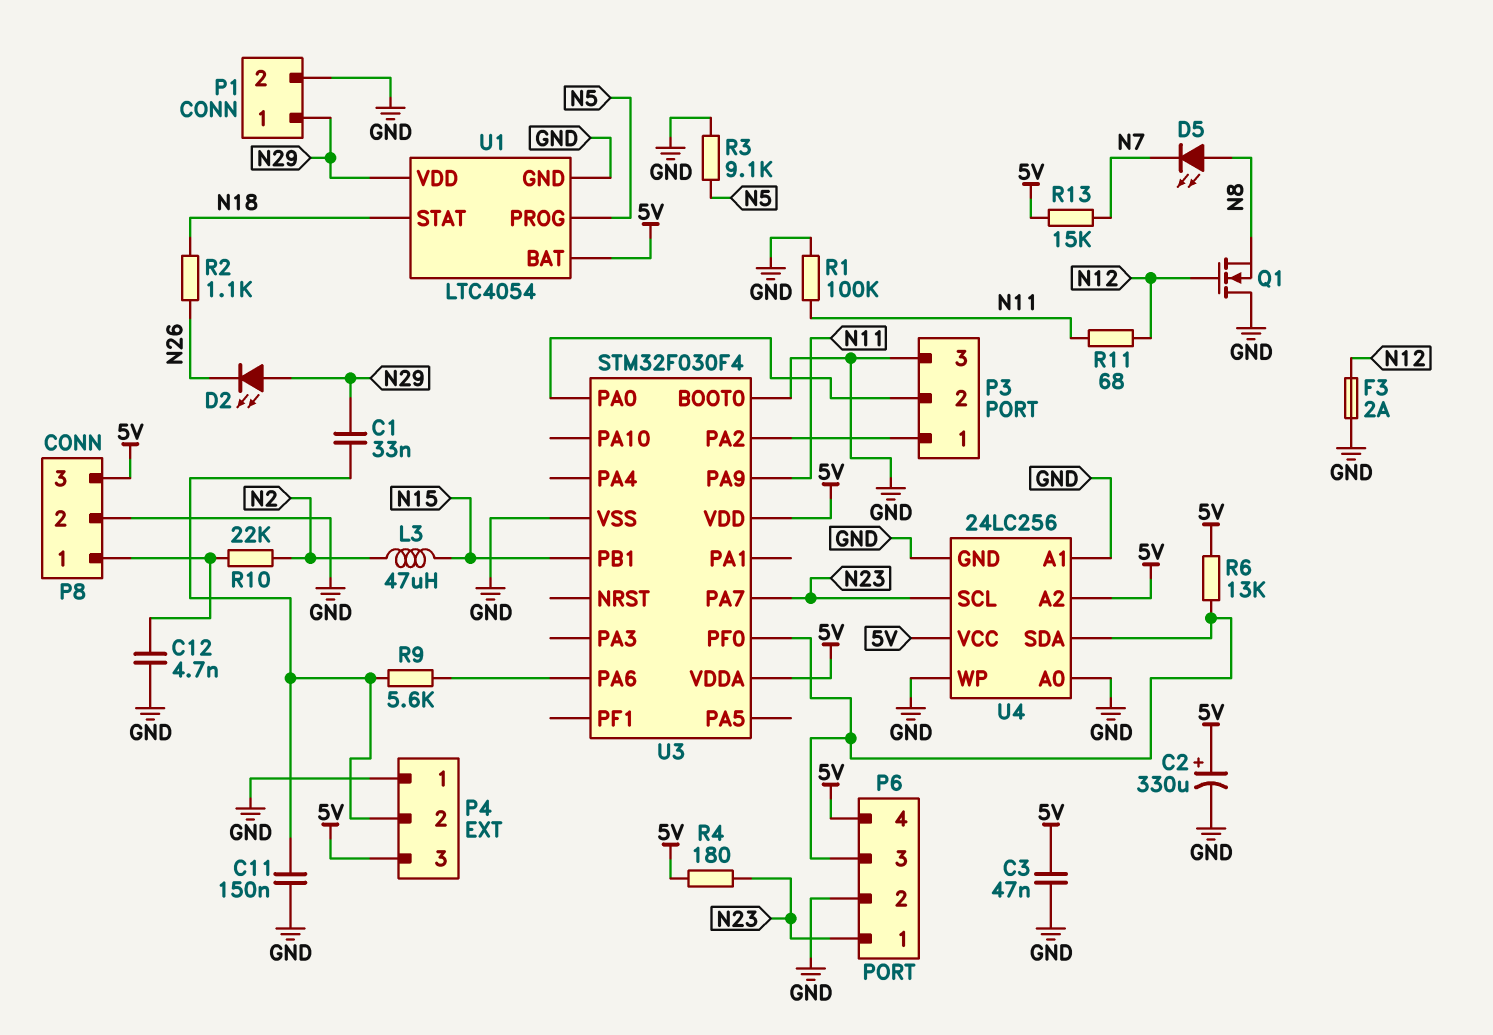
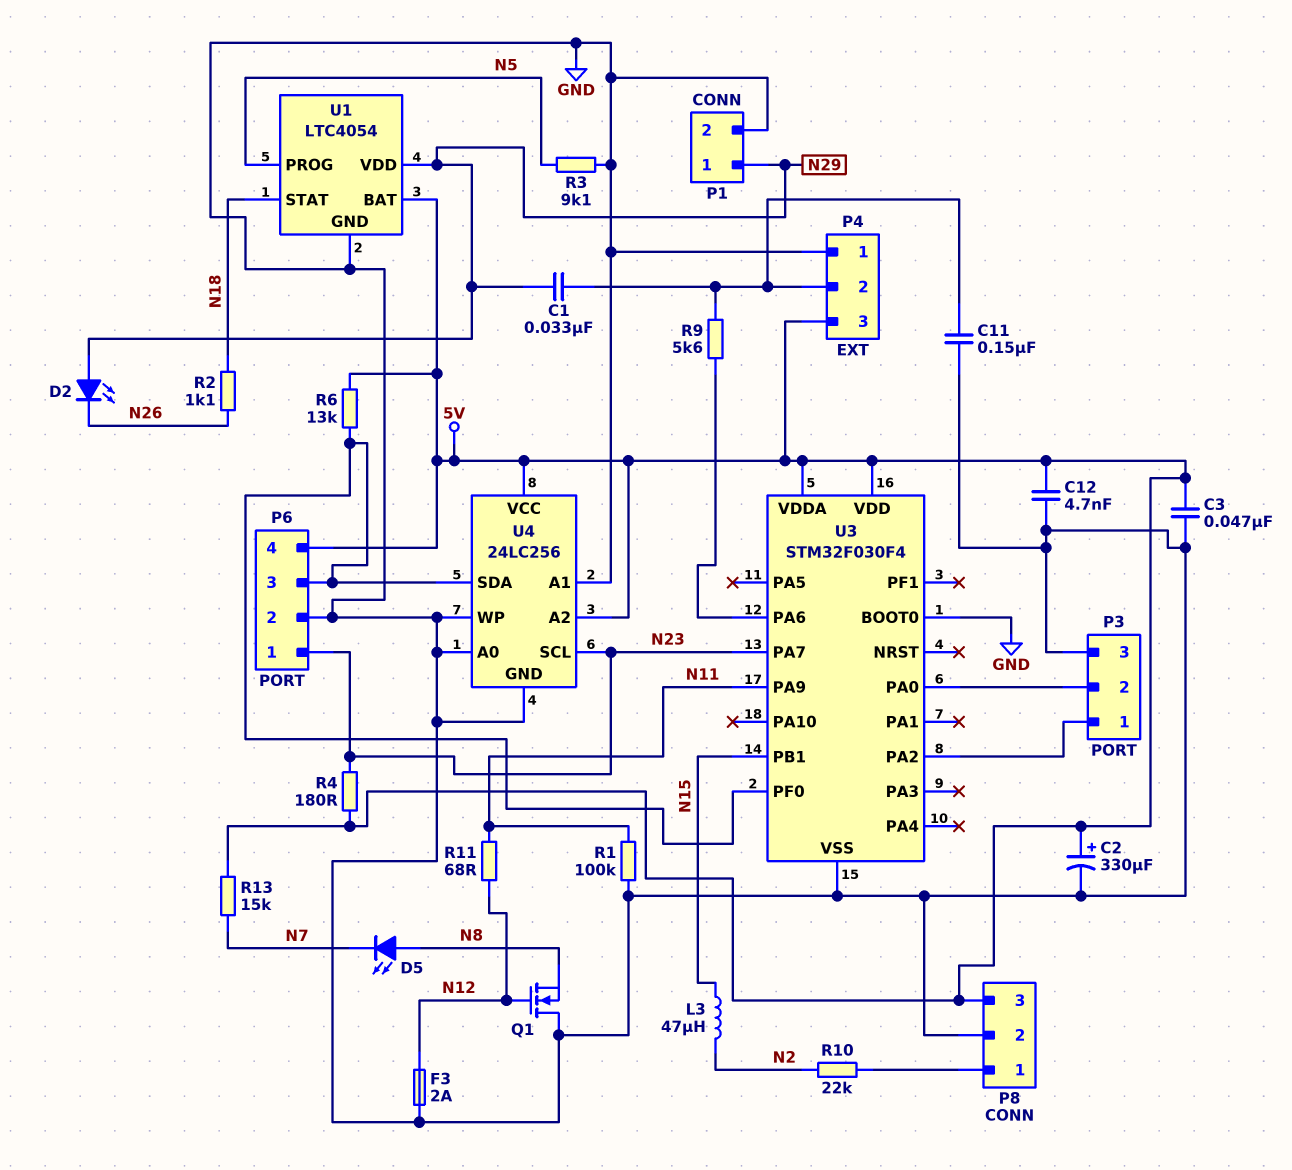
C12: 4.7nF (GND, P8/1) -> 4.7nF (5V, GND)

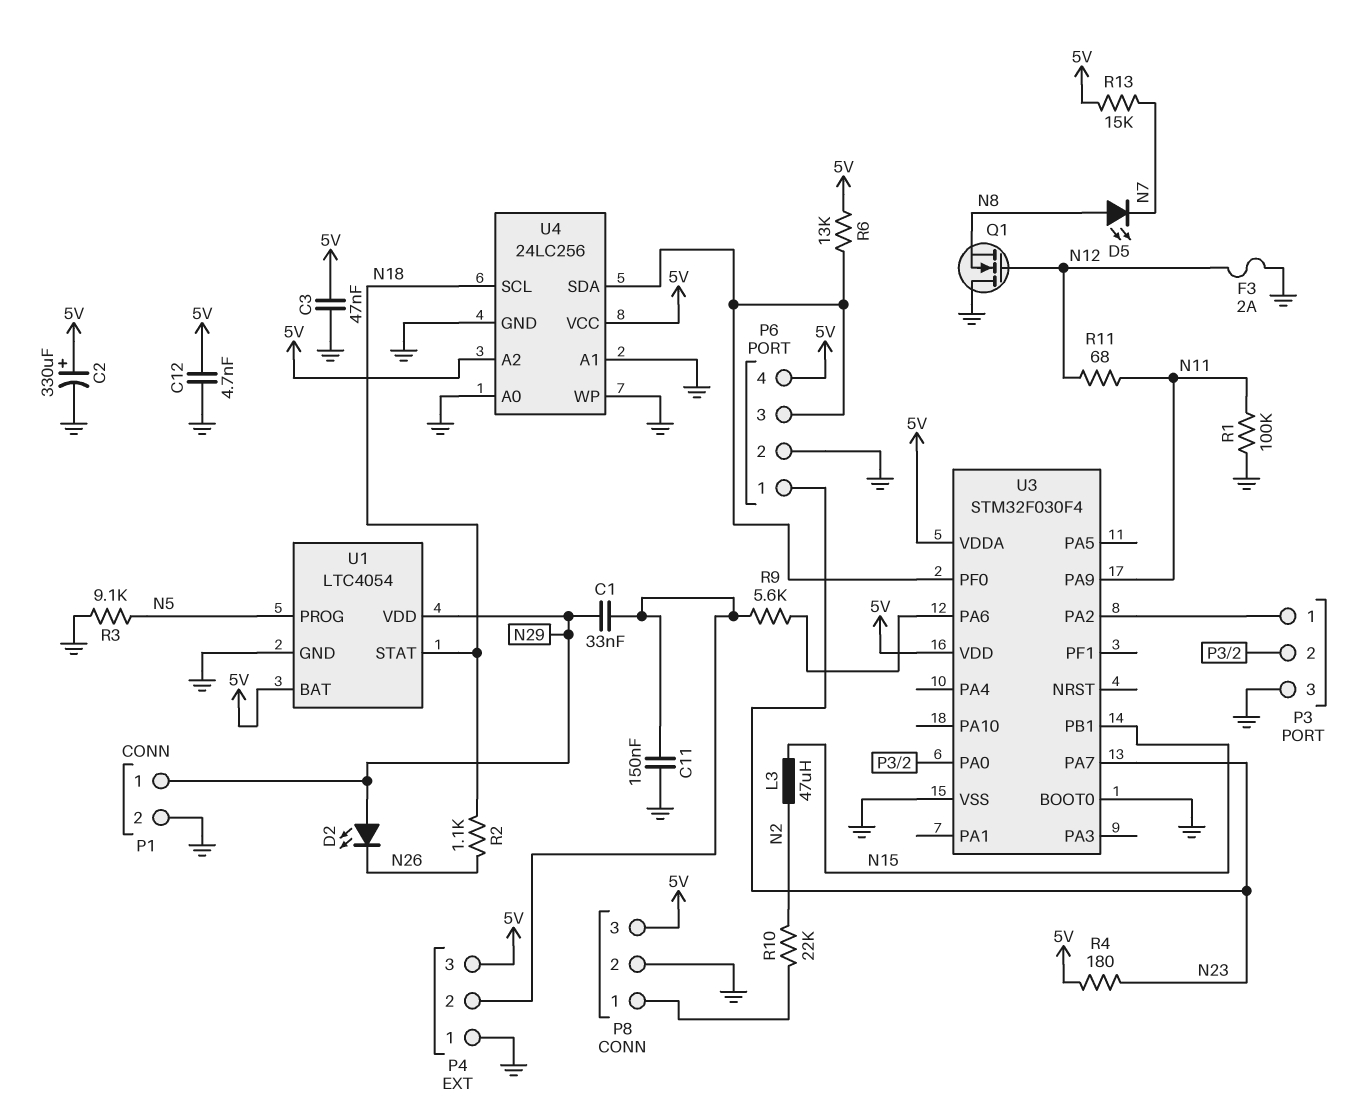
U4 pin SCL: N23 -> N18

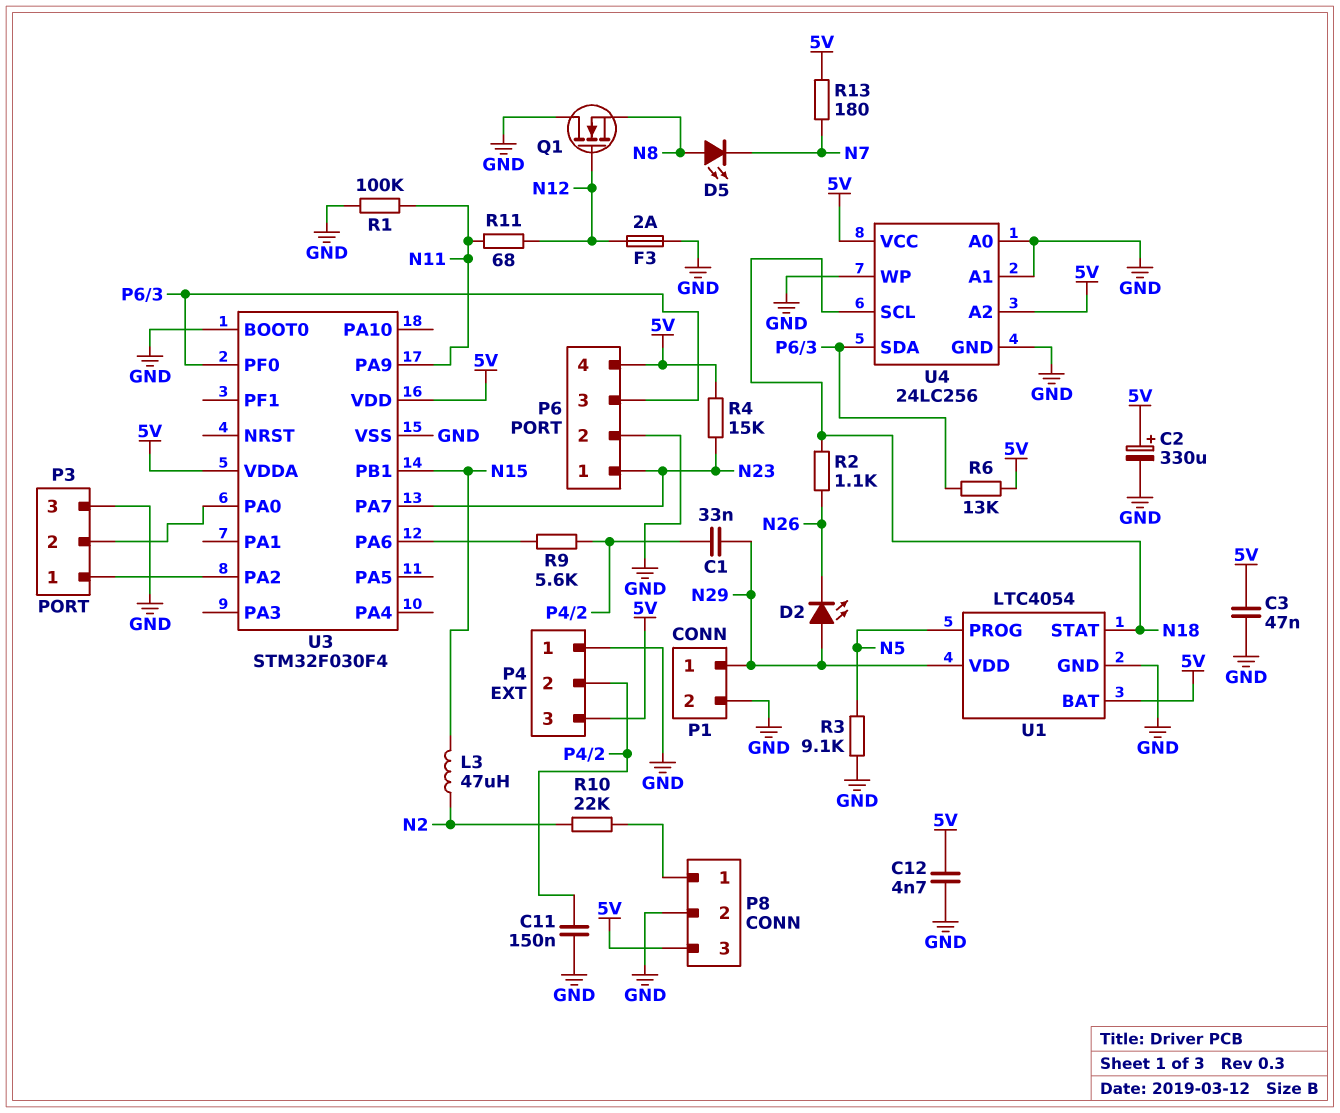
R4: 180 (5V, N23) -> 15k (5V, N23)
R13: 15k (5V, N7) -> 180 (5V, N7)

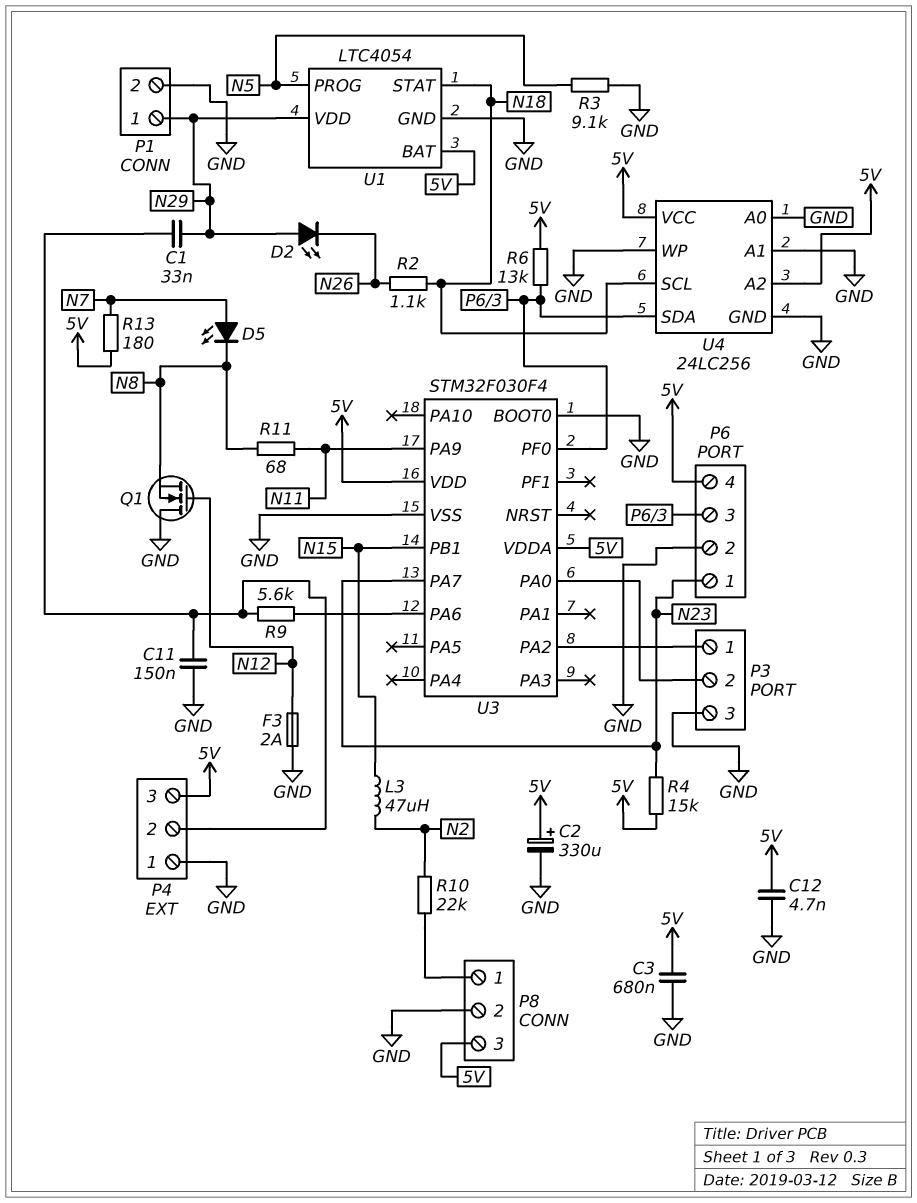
C3: 47nF (5V, GND) -> 680nF (5V, GND)
D5: LED (A N8, K N7) -> LED (A N7, K N8)
R1: 100k (GND, N11) -> none
R11: 68 (N11, N12) -> 68 (N8, N11)

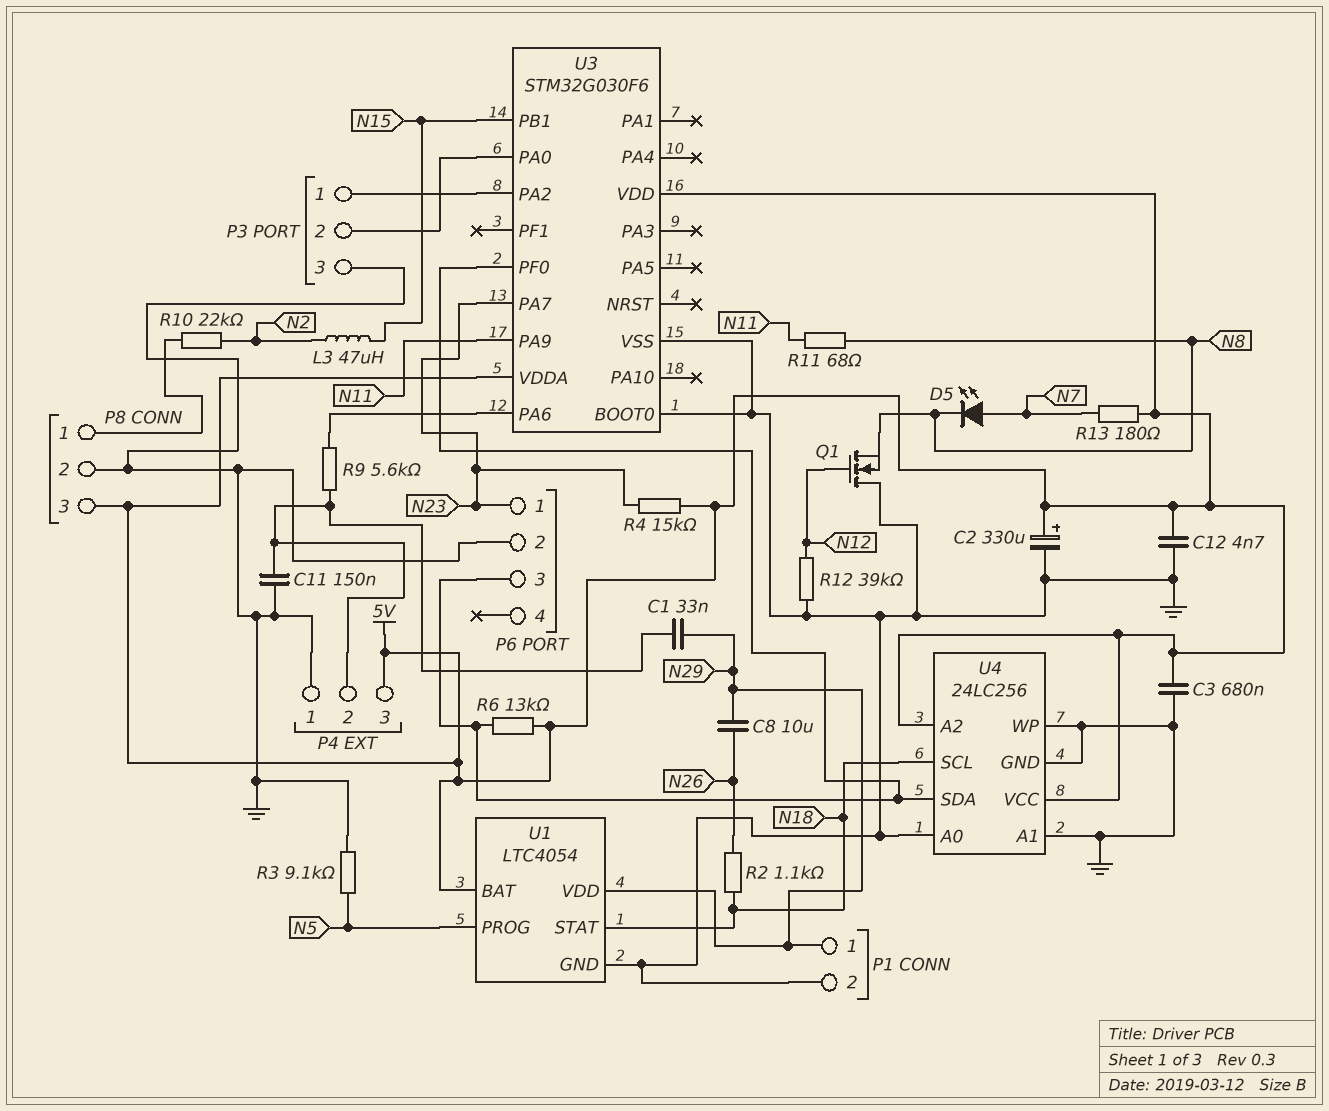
C8: none -> 10uF (N26, N29)
D2: LED (A N29, K N26) -> none
F3: 2A (GND, N12) -> none
P6 pin 4: 5V -> none
R12: none -> 39k (GND, N12)
U3: STM32F030F4 -> STM32G030F6

